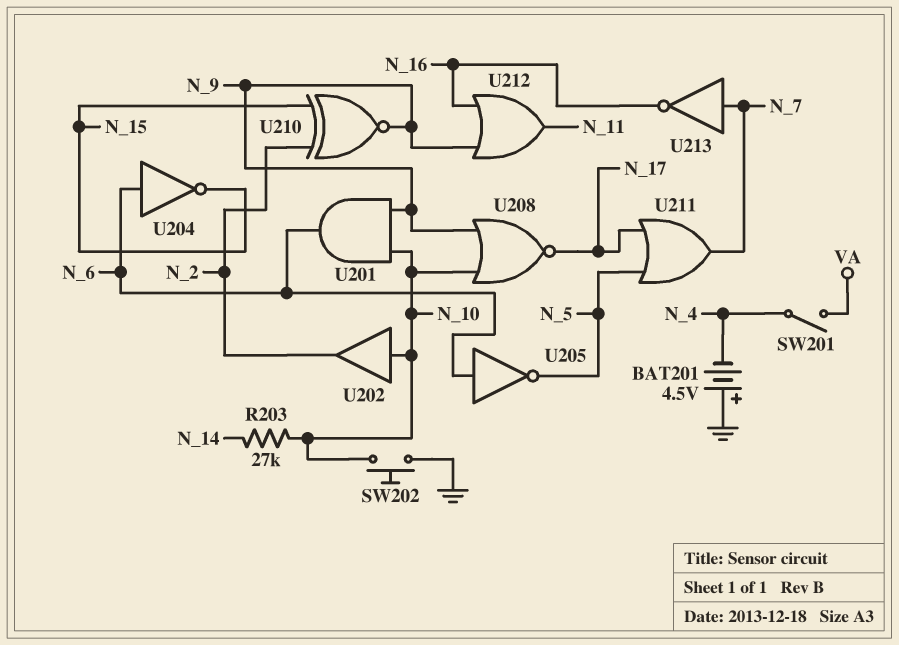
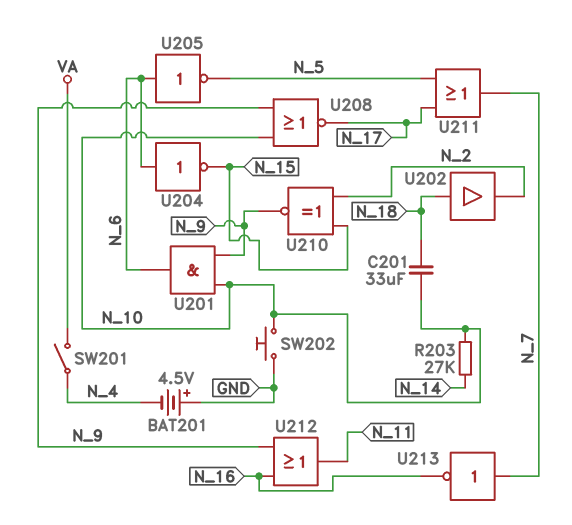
C201: none -> 33uF (N_10, N_18)
U202: buffer (in N_10, out N_2) -> buffer (in N_18, out N_2)

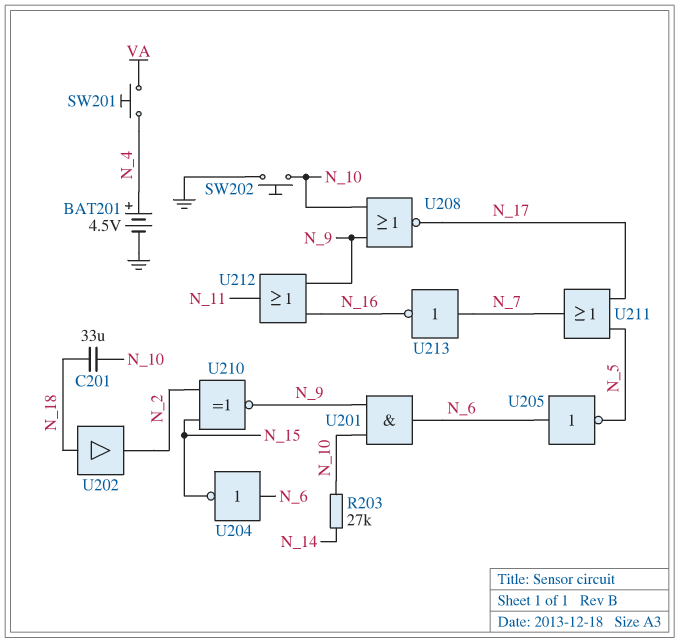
BAT201: 4.5V (plus GND, minus N_4) -> 4.5V (plus N_4, minus GND)
SW201: switch (N_4, VA) -> button (N_4, VA)

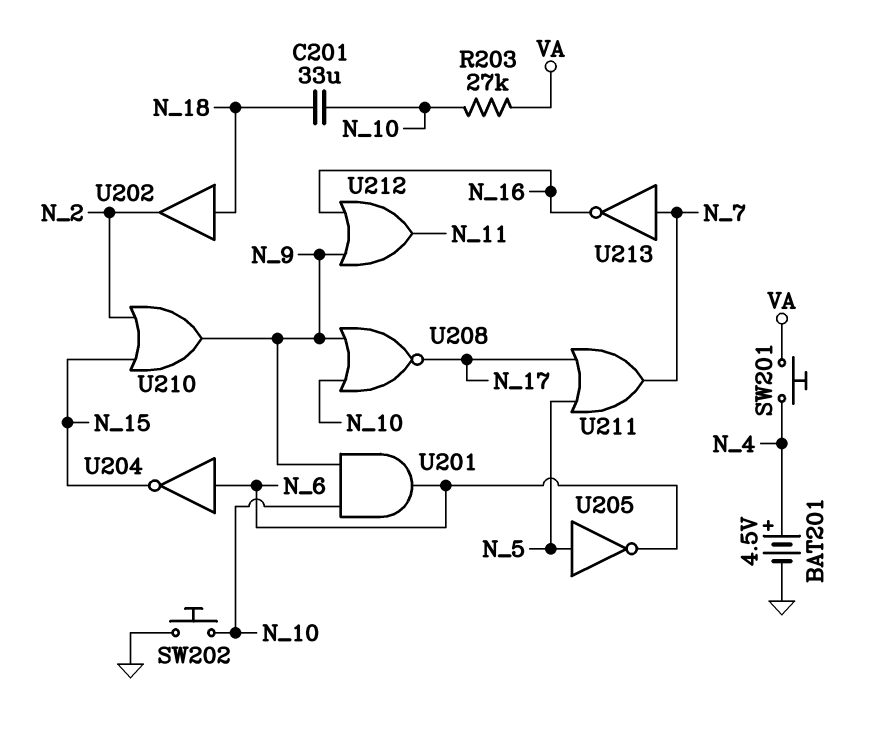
R203: 27k (N_10, N_14) -> 27k (N_10, VA)
U205: NOT (in N_6, out N_5) -> NOT (in N_5, out N_6)
U210: XNOR (in N_2, in N_15, out N_9) -> OR (in N_2, in N_15, out N_9)

